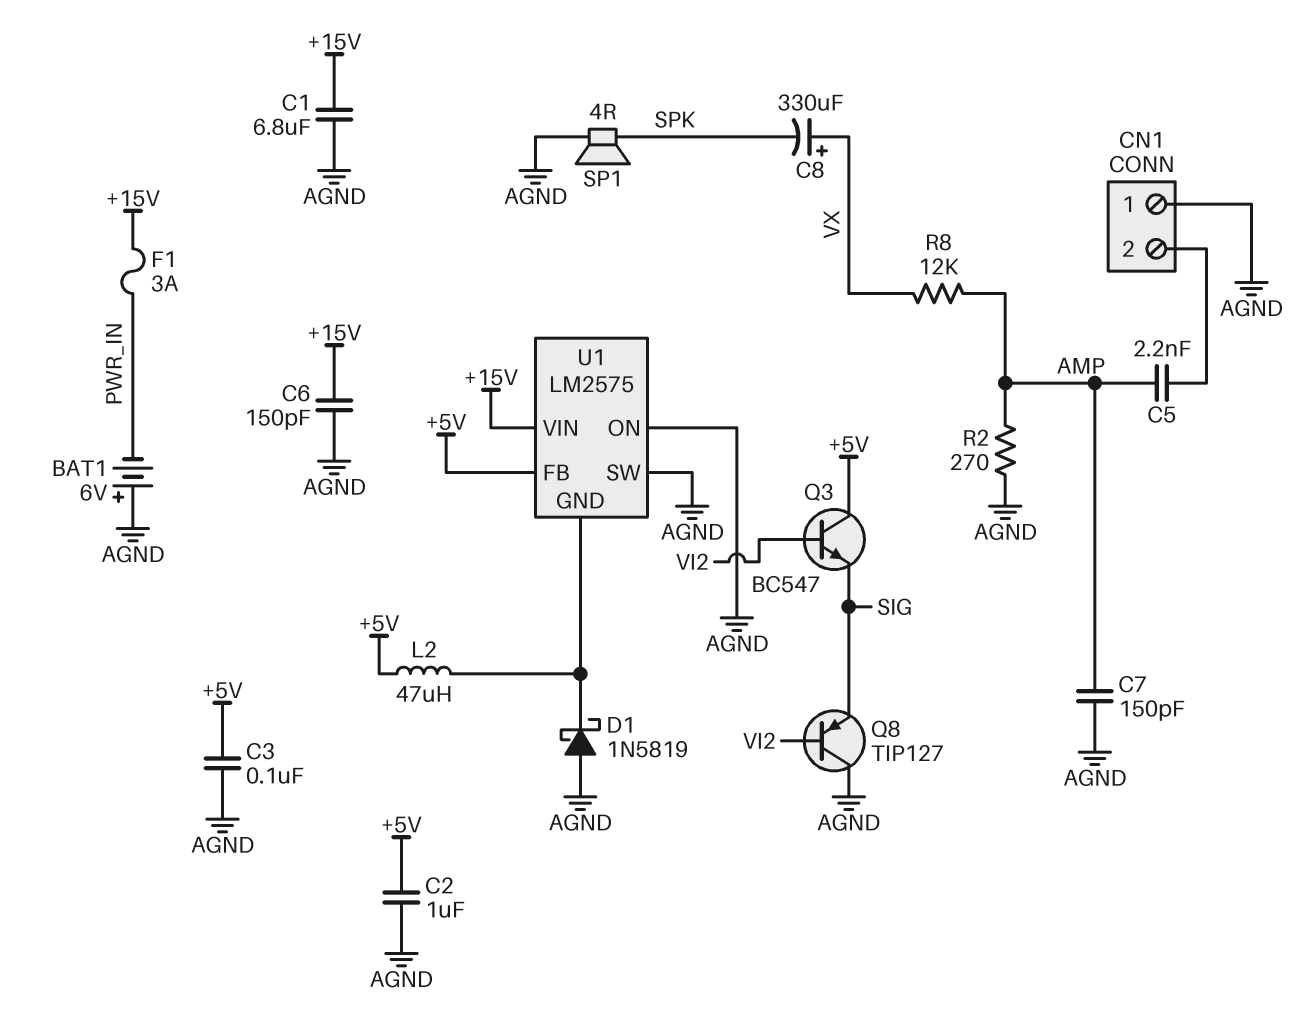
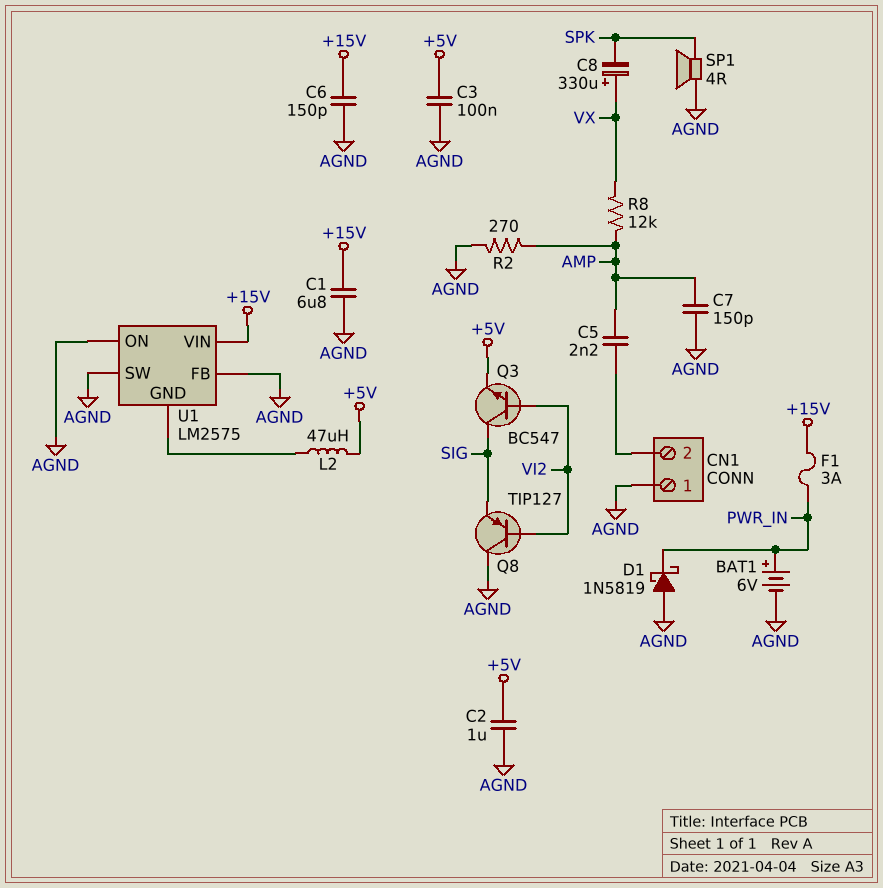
BAT1: 6V (plus AGND, minus PWR_IN) -> 6V (plus PWR_IN, minus AGND)
D1: schottky 1N5819 (A AGND, K U1/GND) -> schottky 1N5819 (A AGND, K PWR_IN)
Q3: NPN BC547 (B VI2, C +5V, E SIG) -> NPN BC547 (B VI2, C SIG, E +5V)
U1 pin FB: +5V -> AGND

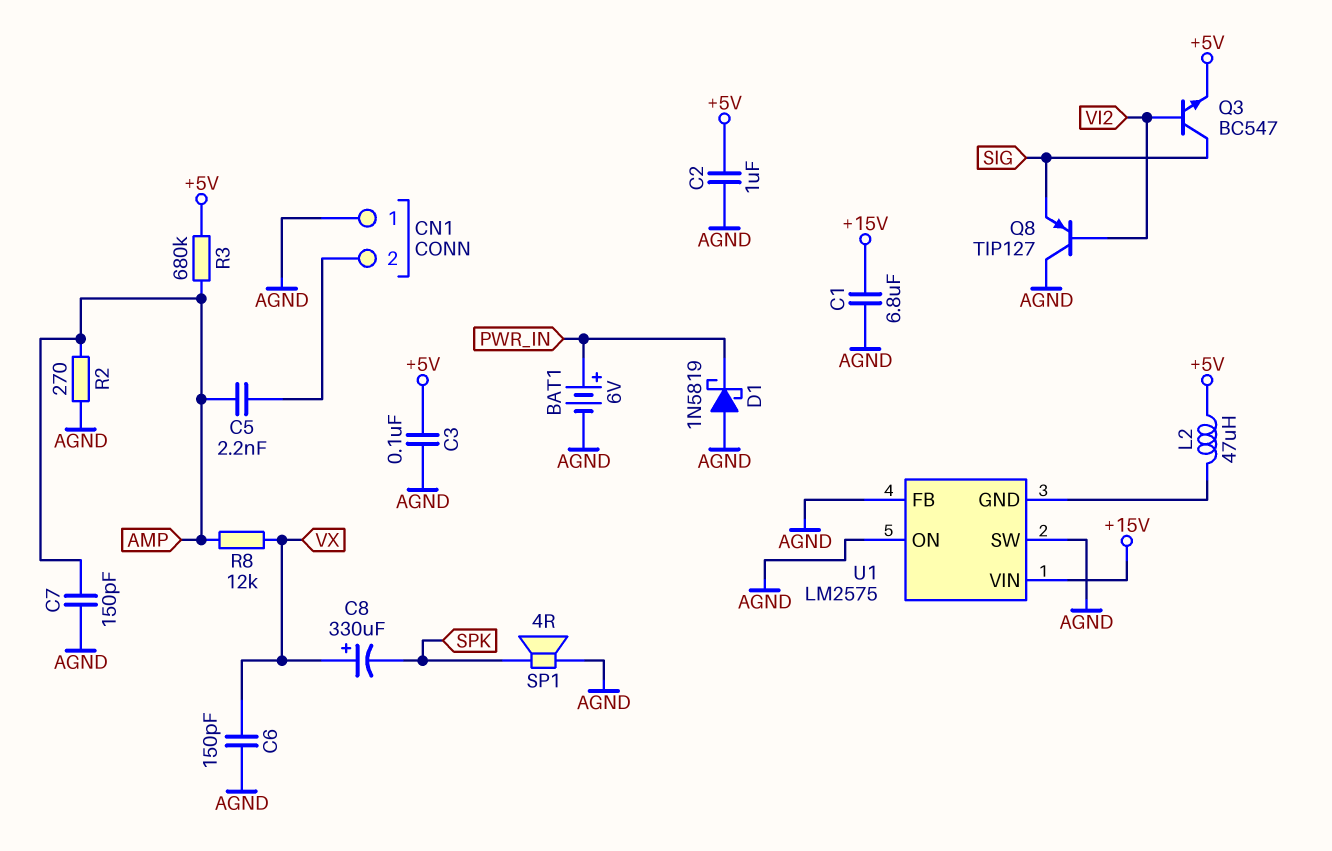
C6: 150pF (+15V, AGND) -> 150pF (AGND, VX)
F1: 3A (+15V, PWR_IN) -> none
R3: none -> 680k (+5V, AMP)

